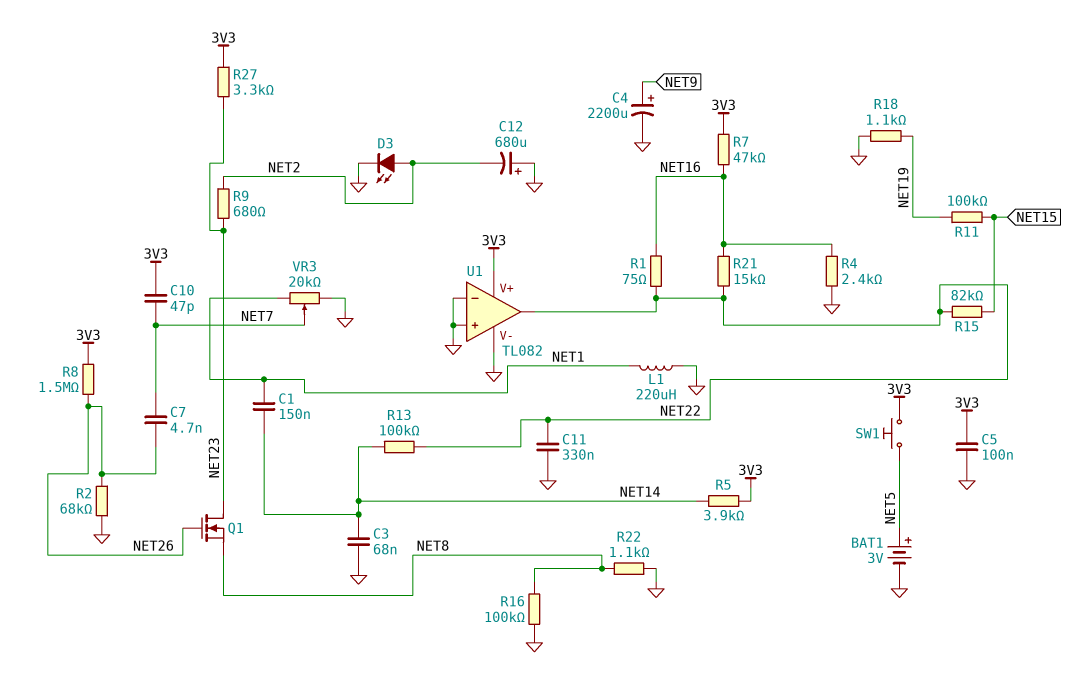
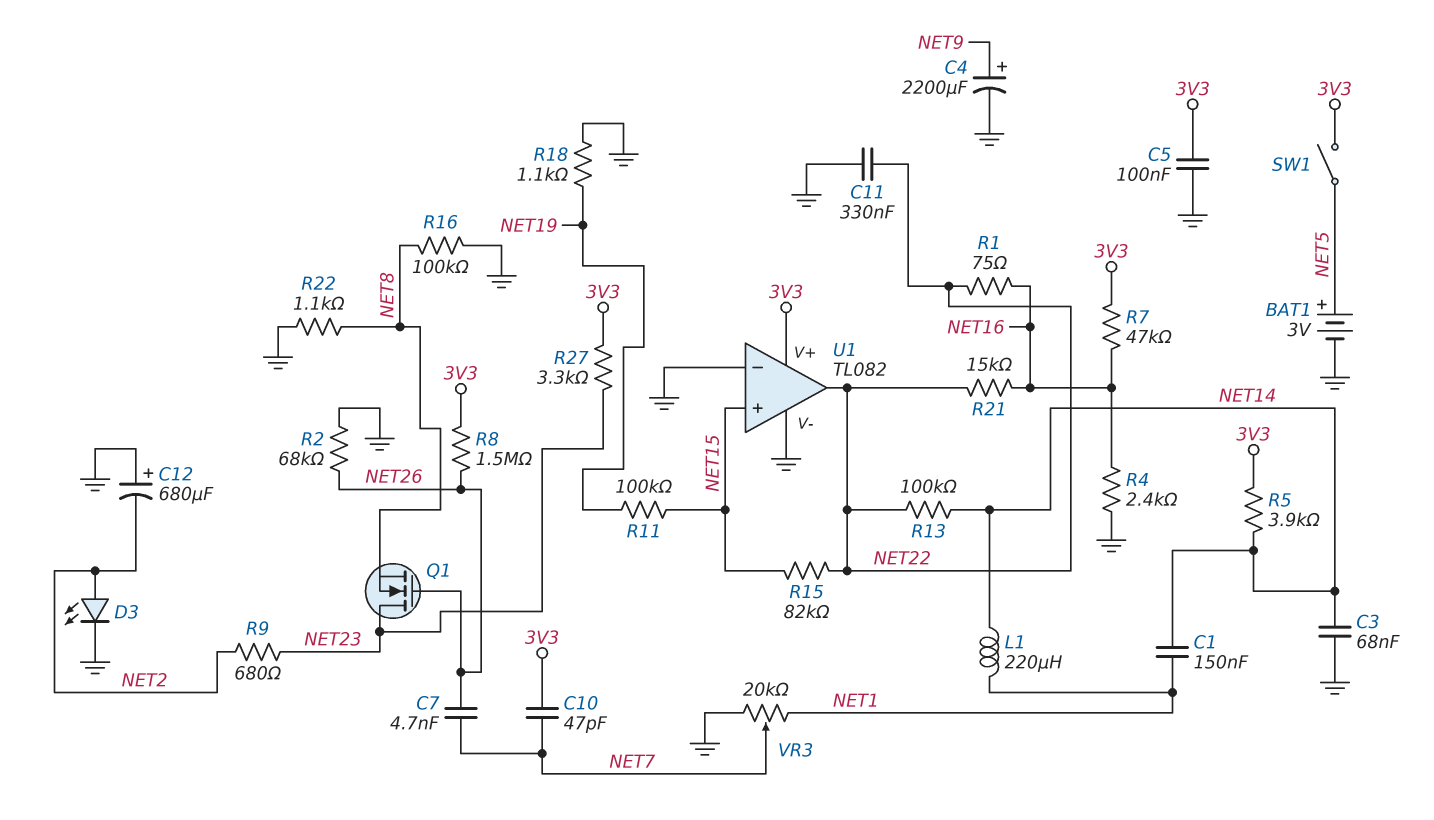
L1: 220uH (GND, NET1) -> 220uH (NET1, NET14)
SW1: button (3V3, NET5) -> switch (3V3, NET5)
U1 pin in+: GND -> NET15

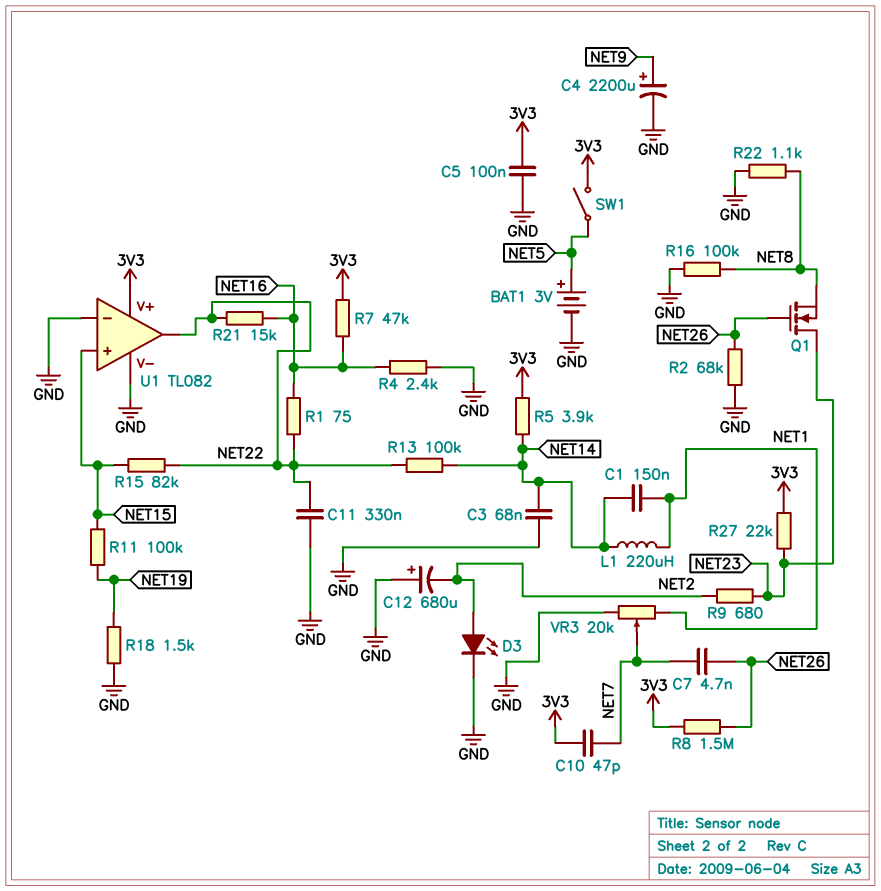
R18: 1.1k (GND, NET19) -> 1.5k (GND, NET19)
R27: 3.3k (3V3, NET23) -> 22k (3V3, NET23)

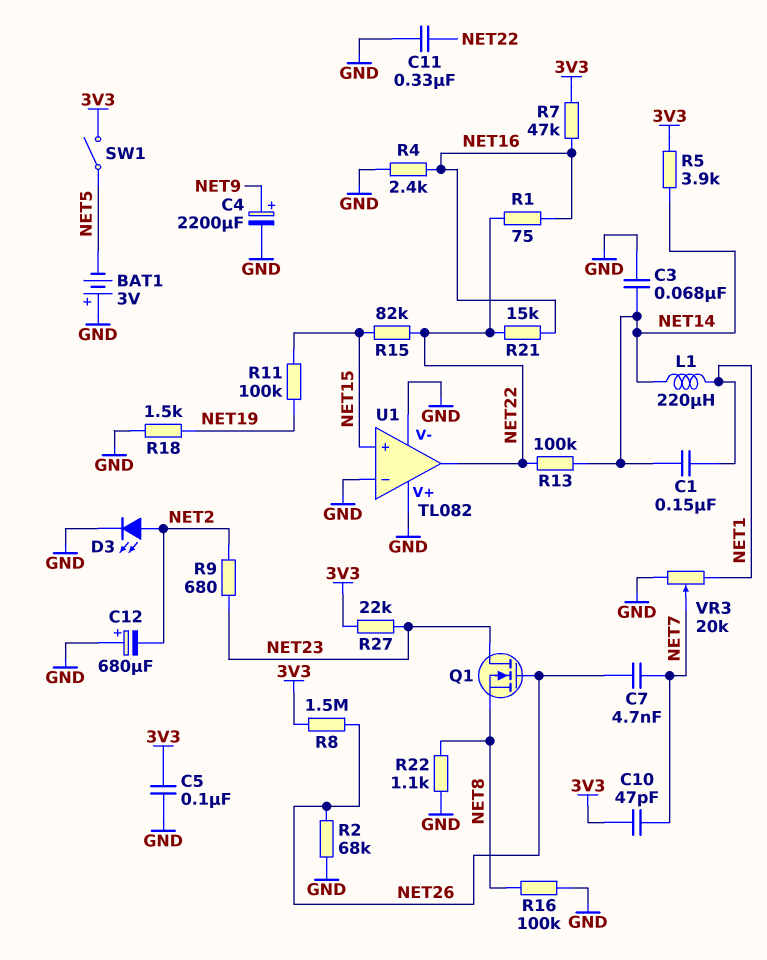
BAT1: 3V (plus NET5, minus GND) -> 3V (plus GND, minus NET5)
U1 pin V+: 3V3 -> GND

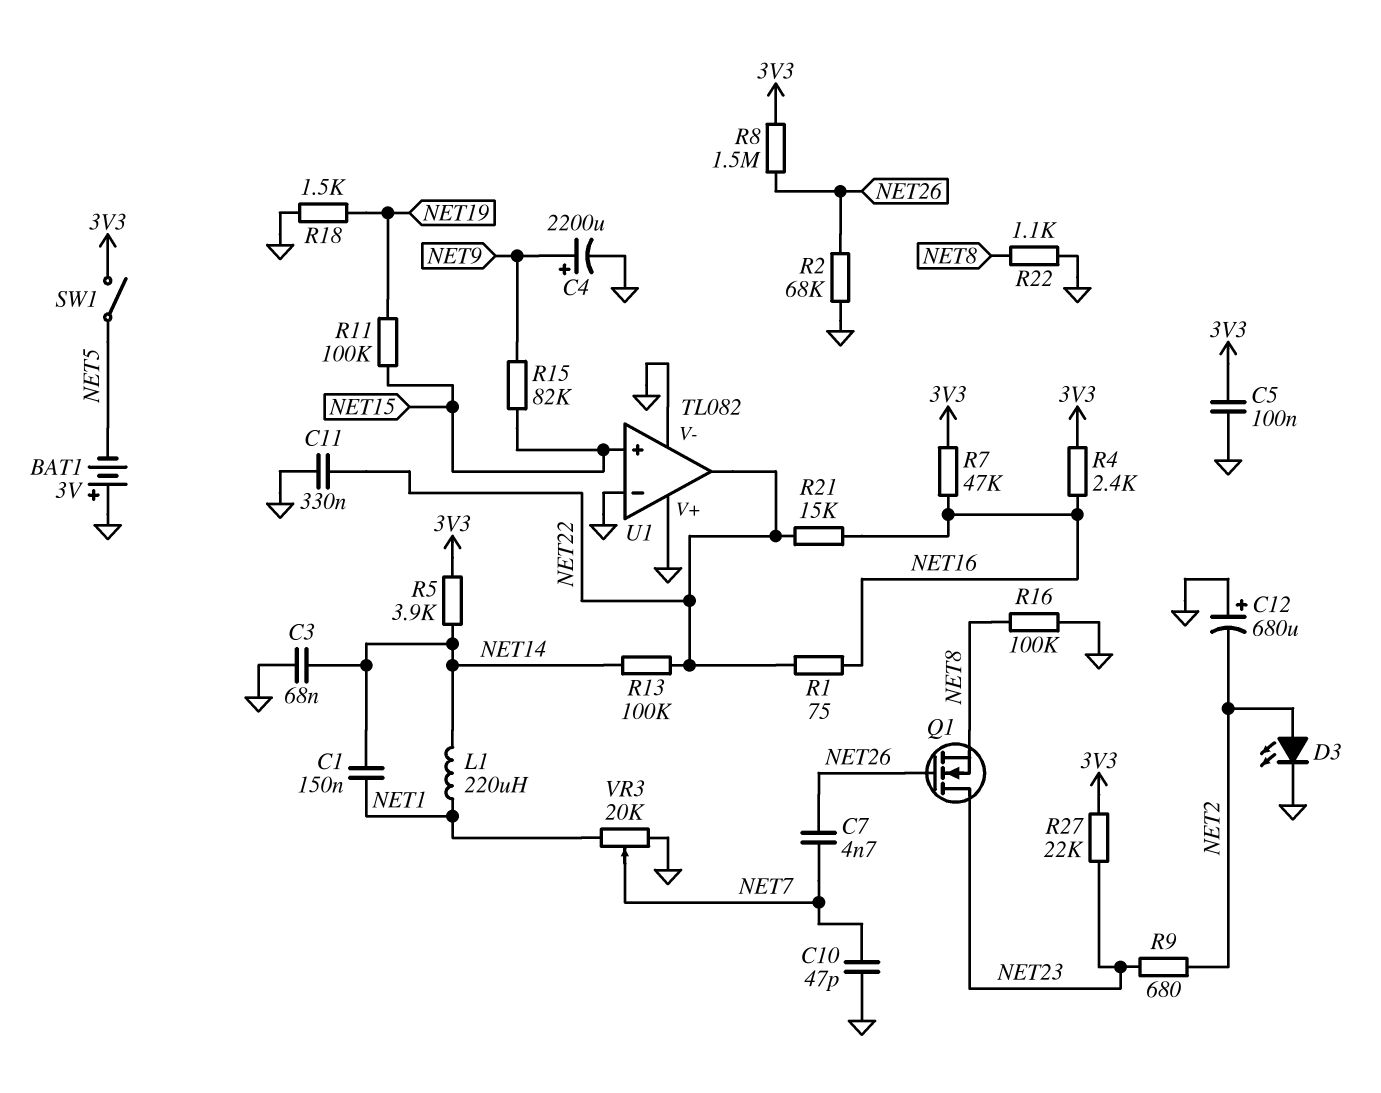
C10: 47pF (3V3, NET7) -> 47pF (GND, NET7)
R4: 2.4k (GND, NET16) -> 2.4k (3V3, NET16)
R15: 82k (NET15, NET22) -> 82k (NET9, NET15)

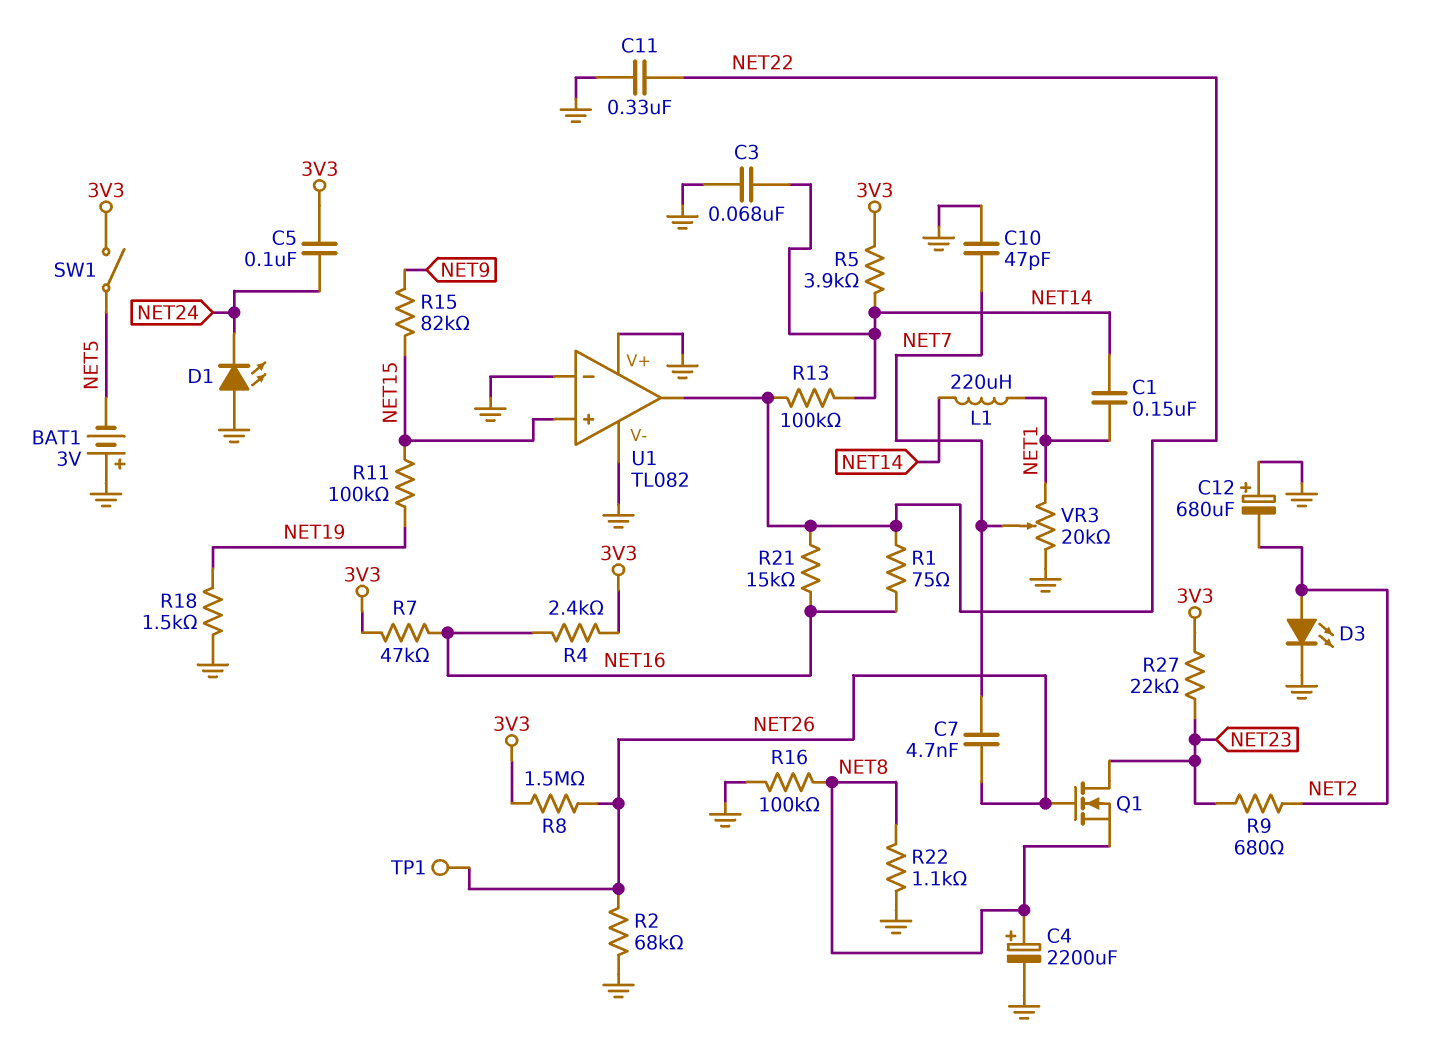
C4: 2200uF (plus NET9, minus GND) -> 2200uF (plus NET8, minus GND)
C5: 100nF (3V3, GND) -> 100nF (3V3, NET24)
D1: none -> LED (A GND, K NET24)
TP1: none -> test point (NET26)

